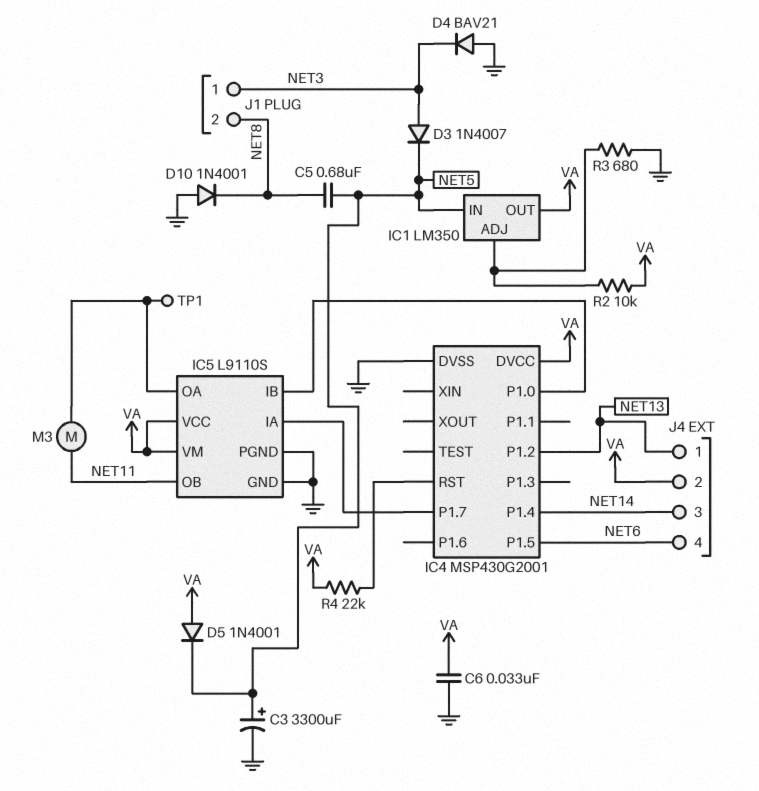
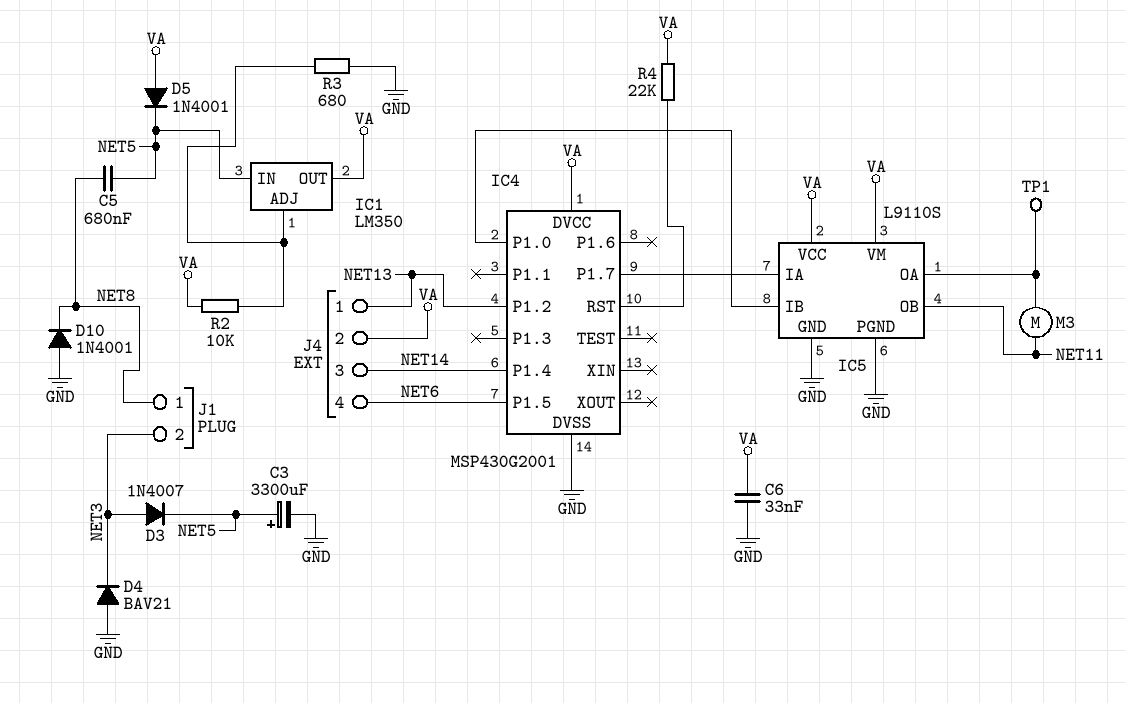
J1 pin 1: NET3 -> NET8
J1 pin 2: NET8 -> NET3

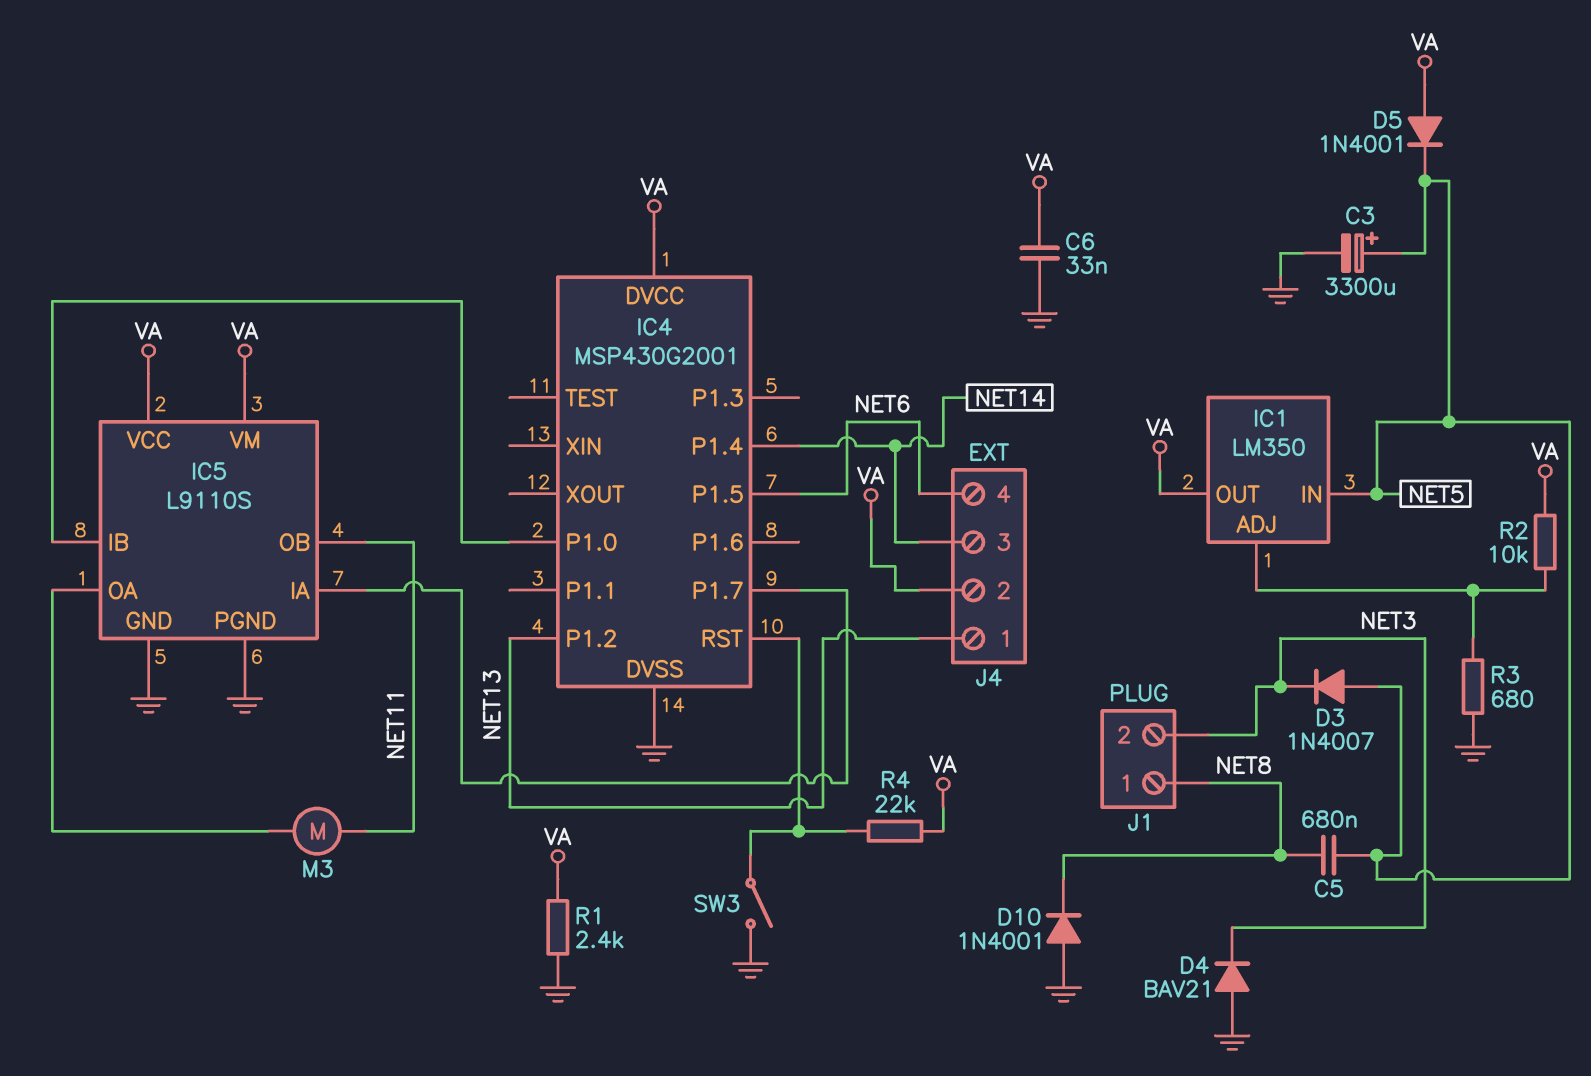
D3: diode 1N4007 (A NET3, K NET5) -> diode 1N4007 (A NET5, K NET3)
R1: none -> 2.4k (GND, VA)
SW3: none -> switch (GND, IC4/RST)
TP1: test point (IC5/OA) -> none

